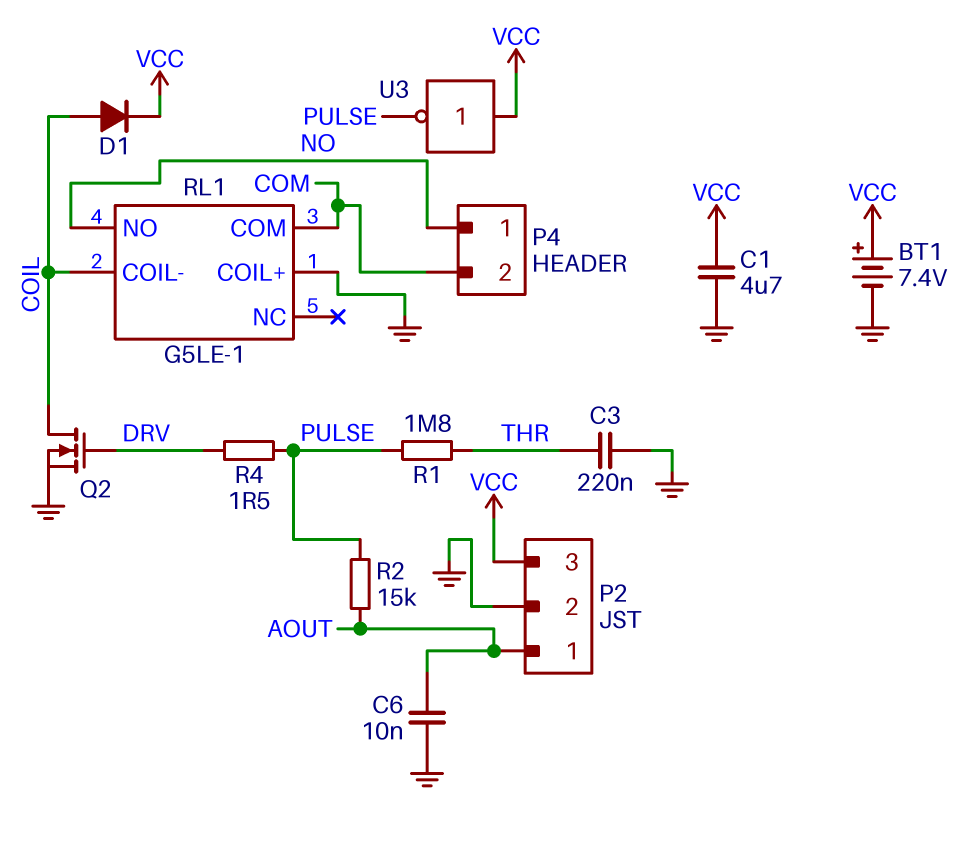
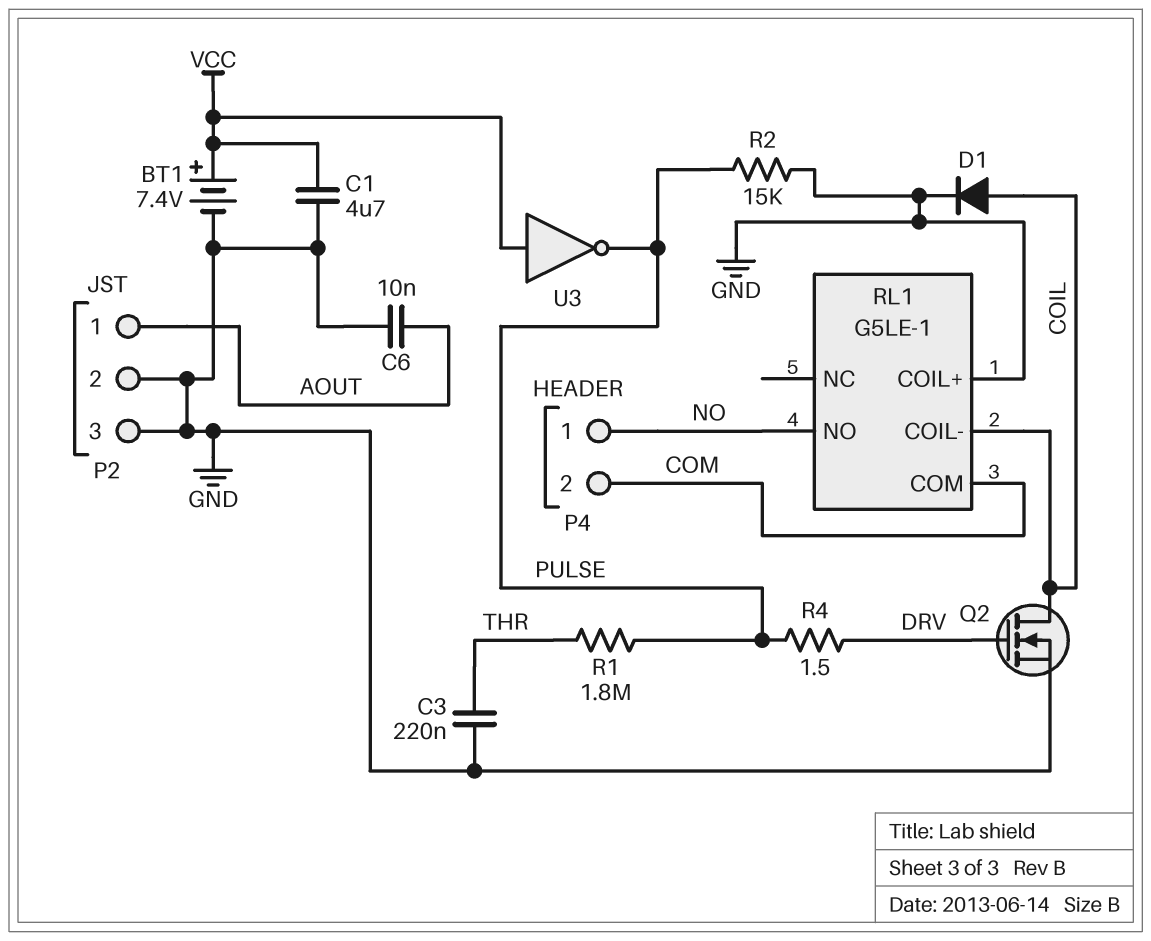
D1: diode (A COIL, K VCC) -> diode (A COIL, K GND)
P2 pin 3: VCC -> GND
R2: 15k (AOUT, PULSE) -> 15k (GND, PULSE)

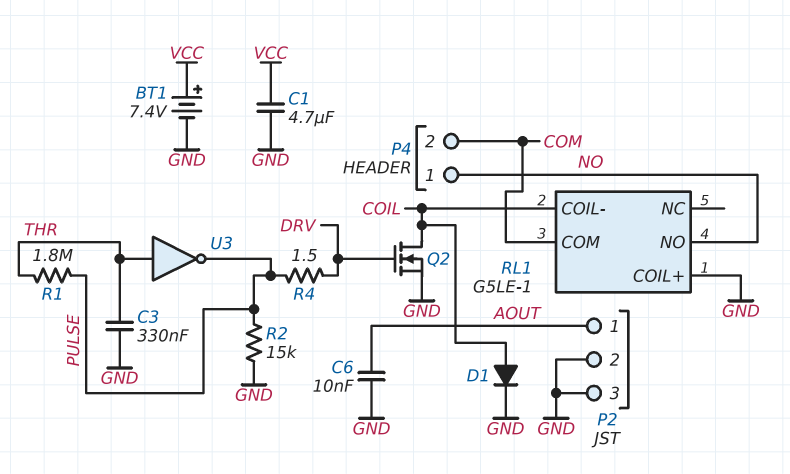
C3: 220nF (GND, THR) -> 330nF (GND, THR)
U3: NOT (in VCC, out PULSE) -> NOT (in THR, out PULSE)

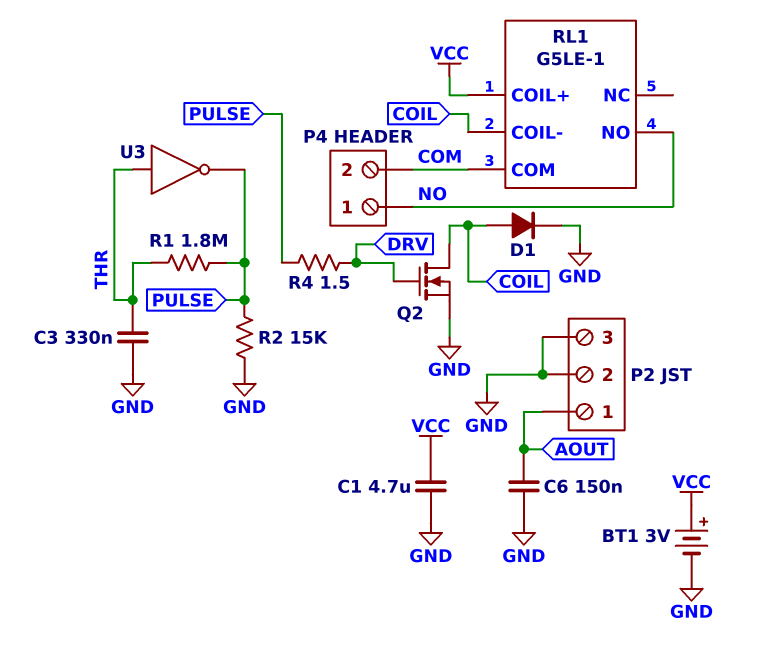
BT1: 7.4V (plus VCC, minus GND) -> 3V (plus VCC, minus GND)
C6: 10nF (AOUT, GND) -> 150nF (AOUT, GND)
RL1 pin COIL+: GND -> VCC

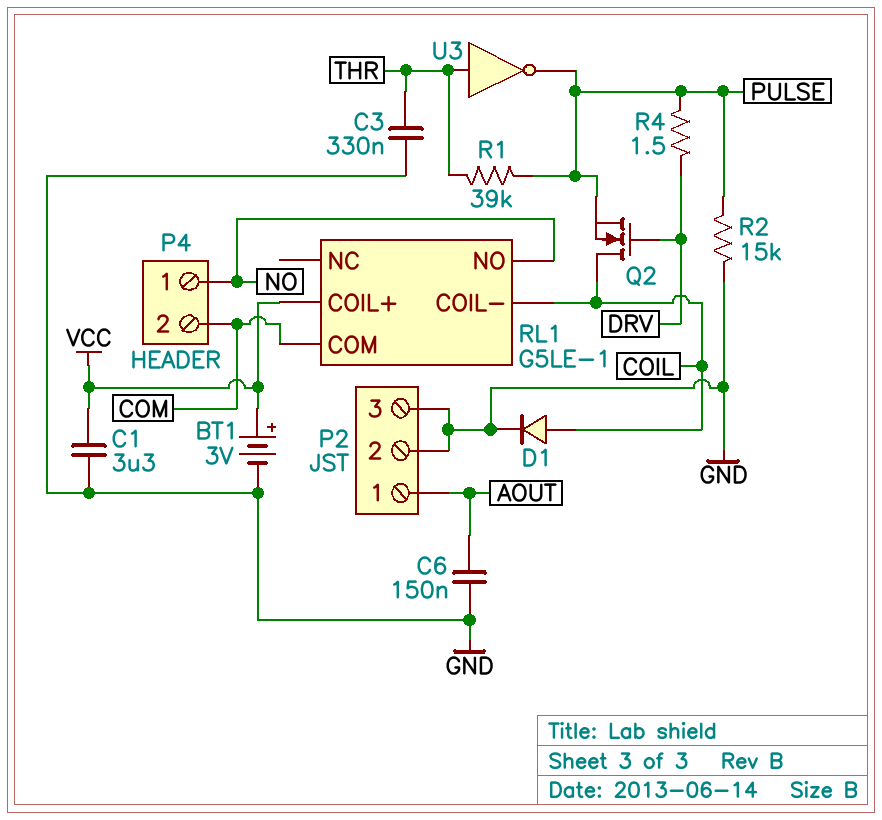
C1: 4.7uF (GND, VCC) -> 3.3uF (GND, VCC)
Q2: NMOS (G DRV, D COIL, S GND) -> NMOS (G DRV, D COIL, S PULSE)
R1: 1.8M (PULSE, THR) -> 39k (PULSE, THR)

